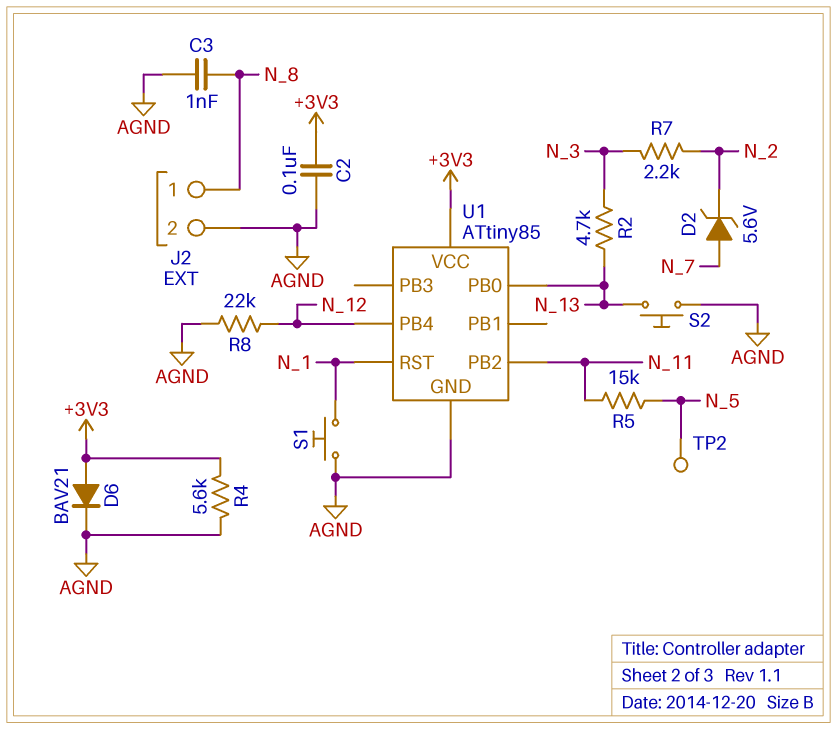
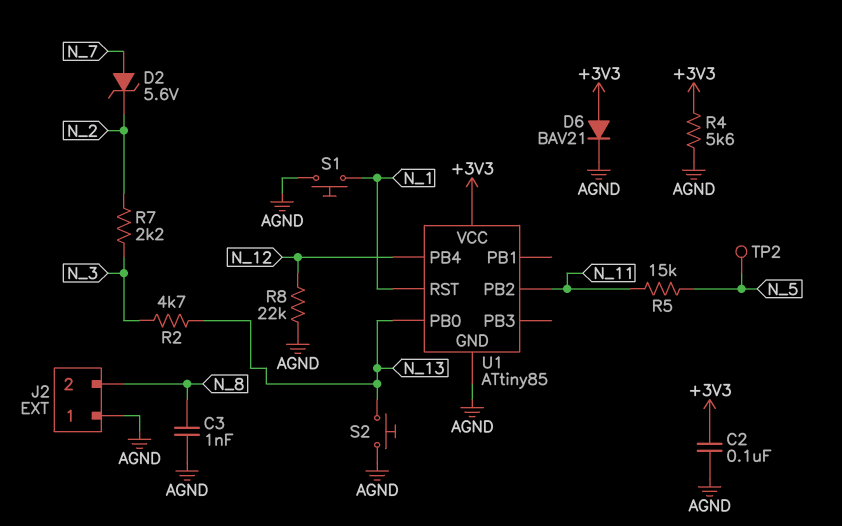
J2 pin 1: N_8 -> AGND
J2 pin 2: AGND -> N_8

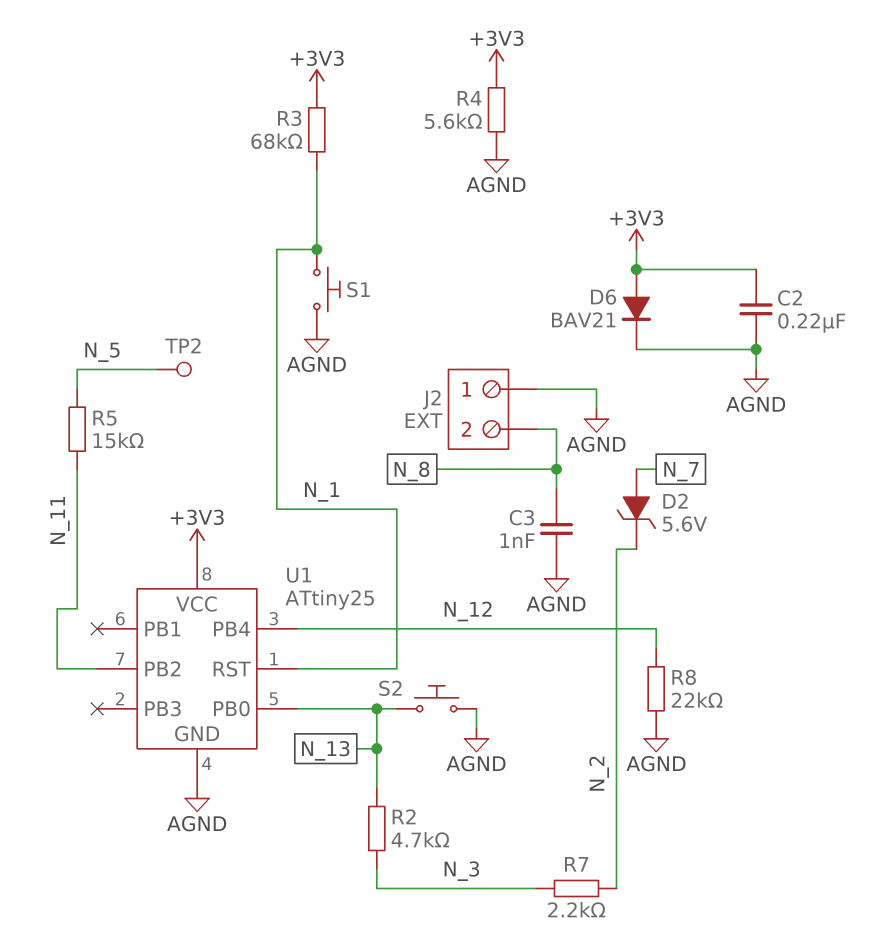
C2: 100nF (+3V3, AGND) -> 220nF (+3V3, AGND)
R3: none -> 68k (+3V3, N_1)
U1: ATtiny85 -> ATtiny25

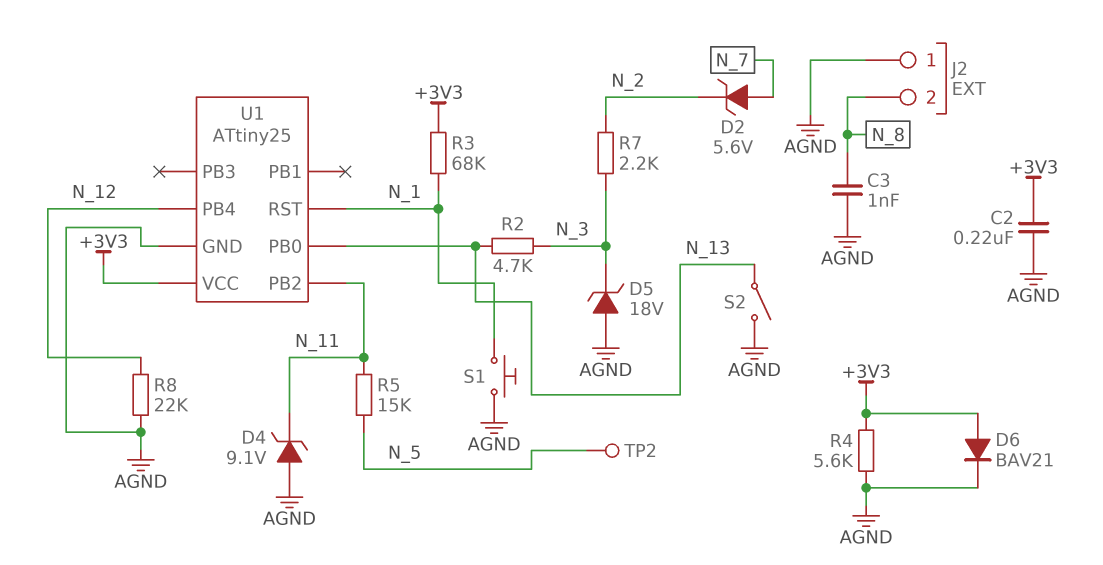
D4: none -> zener 9.1V (A AGND, K N_11)
D5: none -> zener 18V (A AGND, K N_3)
S2: button (AGND, N_13) -> switch (AGND, N_13)

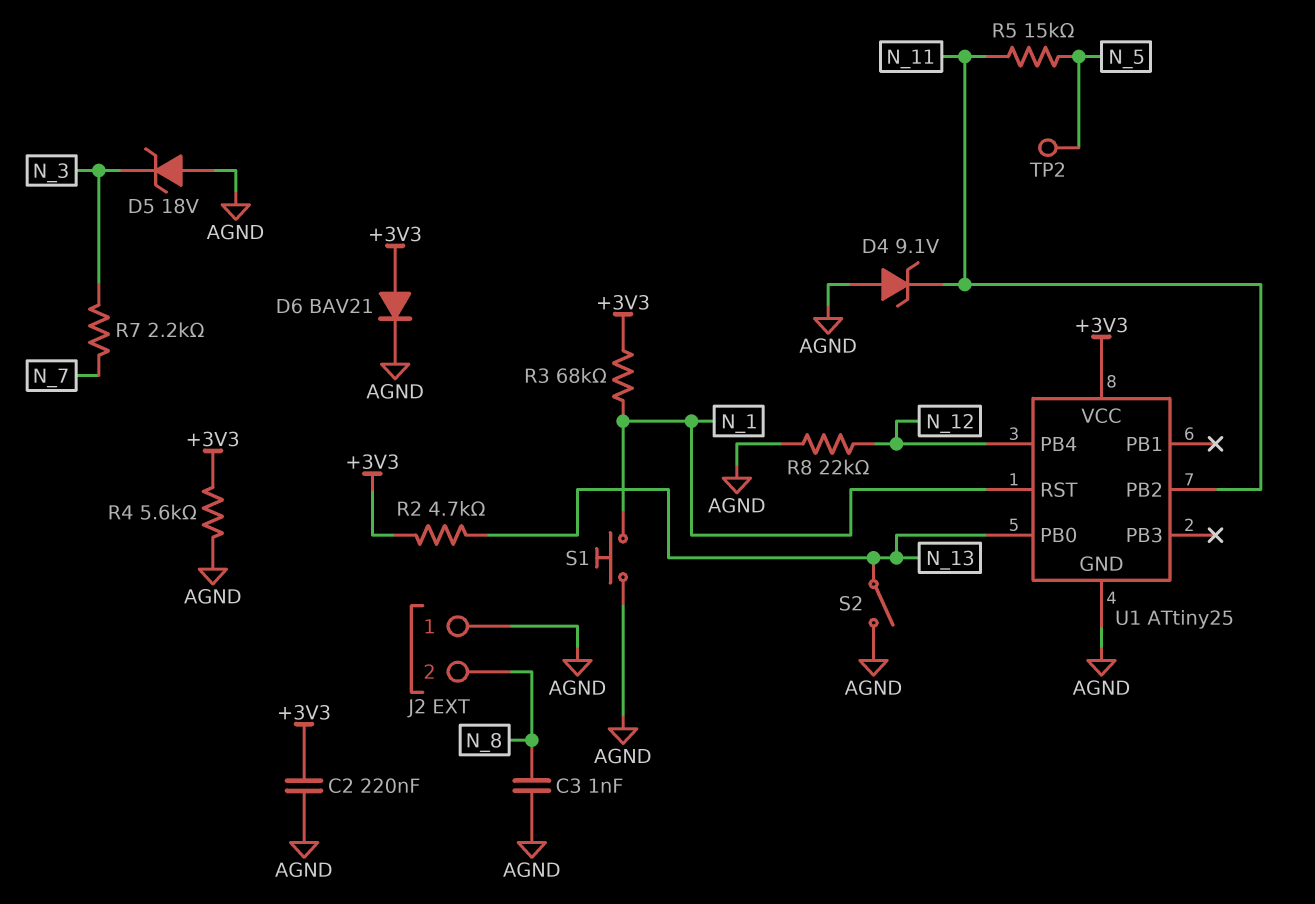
D2: zener 5.6V (A N_7, K N_2) -> none
R2: 4.7k (N_3, N_13) -> 4.7k (+3V3, N_13)
R7: 2.2k (N_2, N_3) -> 2.2k (N_3, N_7)

